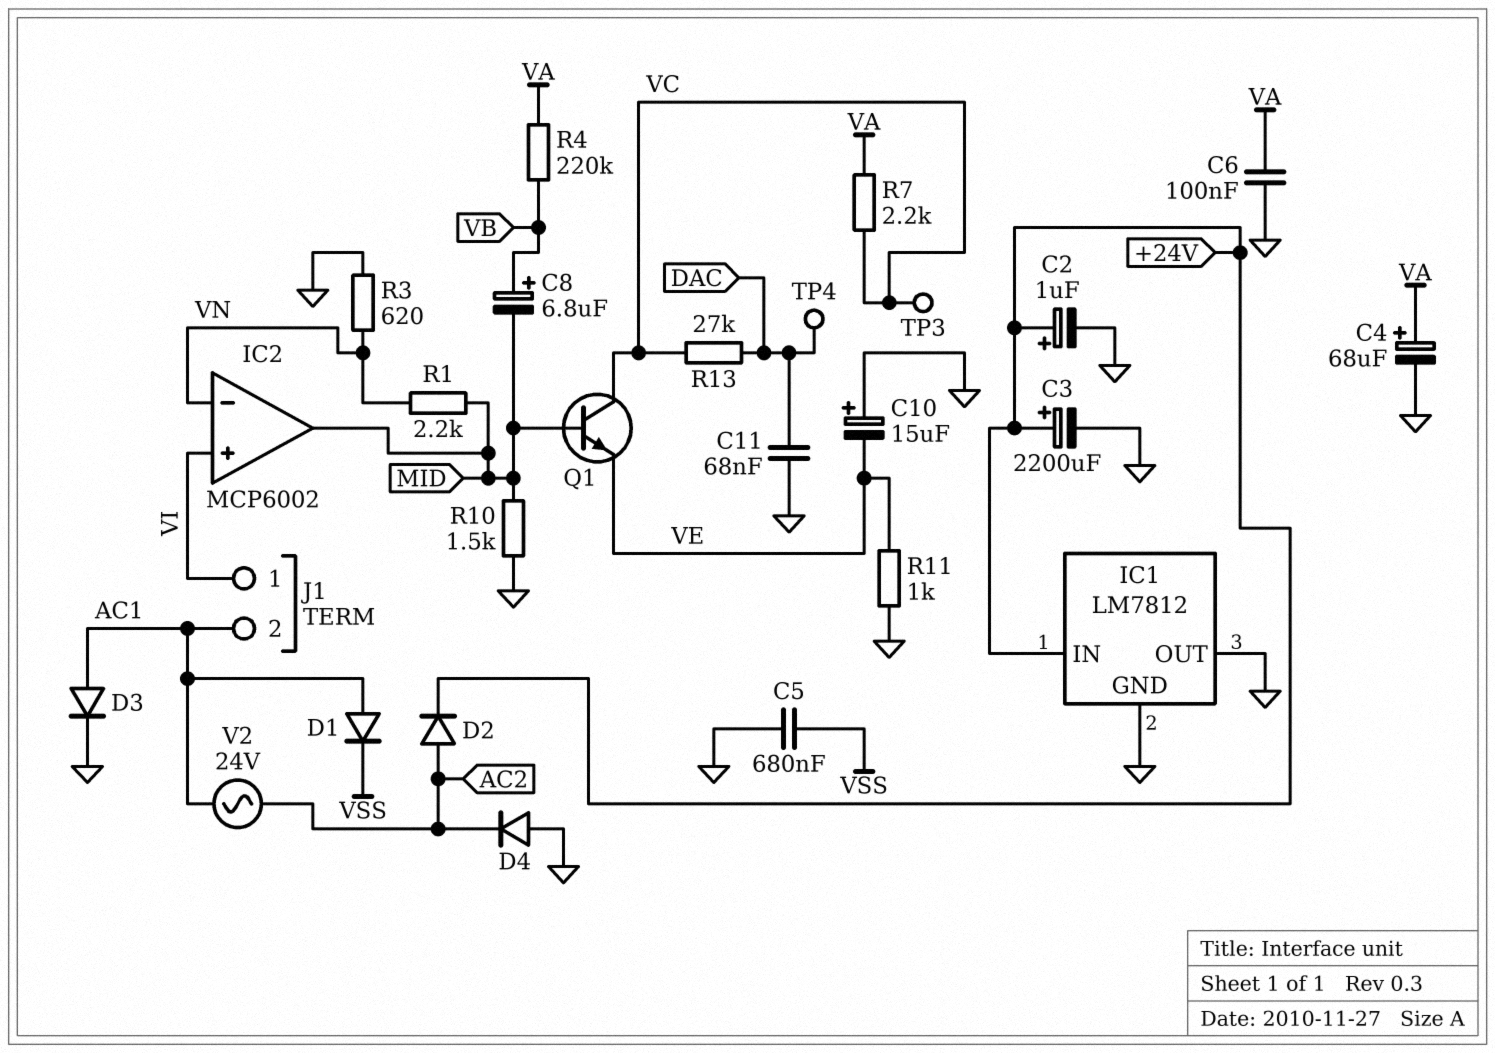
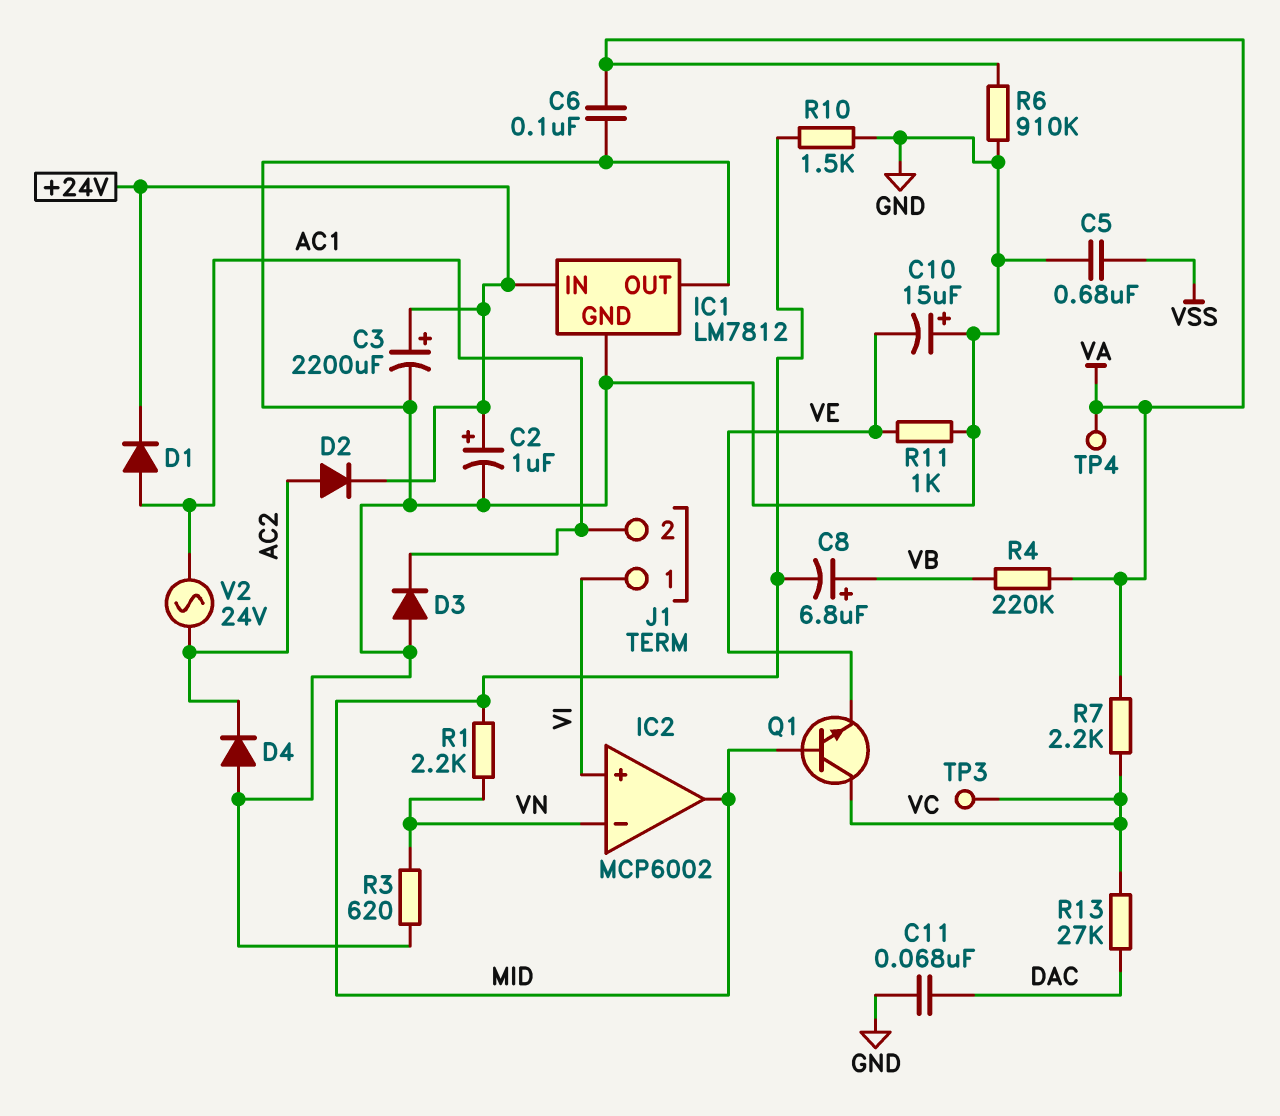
C4: 68uF (plus VA, minus GND) -> none
D1: diode (A AC1, K VSS) -> diode (A AC1, K +24V)
D3: diode (A AC1, K GND) -> diode (A GND, K AC1)
R6: none -> 910k (GND, VA)
TP4: test point (DAC) -> test point (VA)

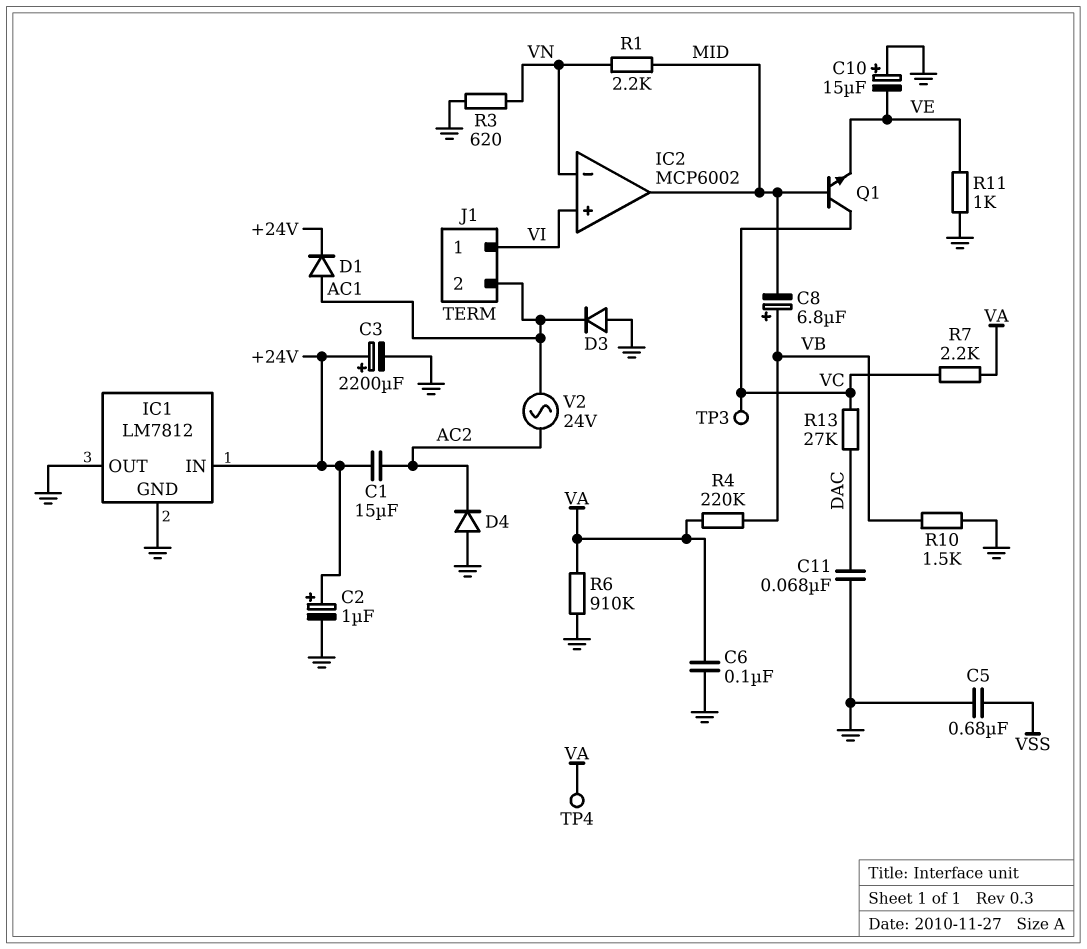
C1: none -> 15uF (+24V, AC2)
D2: diode (A AC2, K +24V) -> none
R10: 1.5k (GND, MID) -> 1.5k (GND, VB)

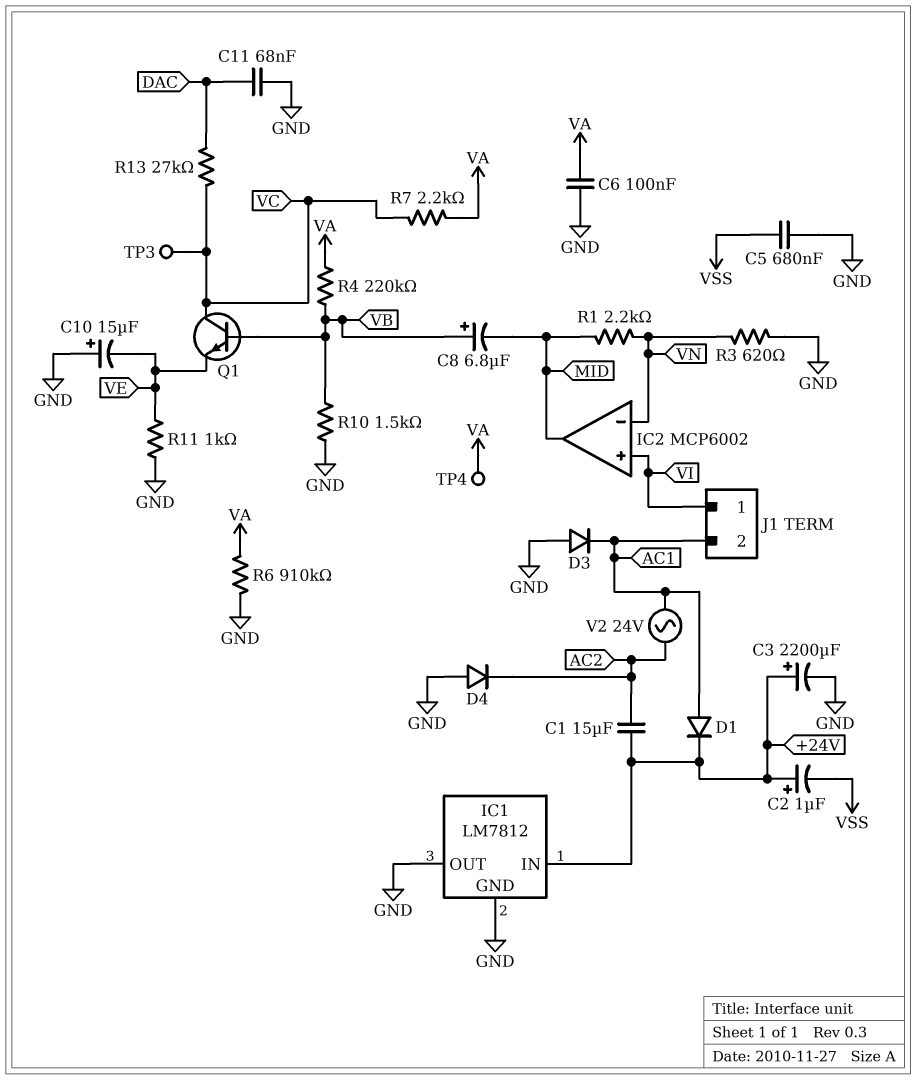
C2: 1uF (plus +24V, minus GND) -> 1uF (plus +24V, minus VSS)
Q1: NPN (B MID, C VC, E VE) -> NPN (B VB, C VC, E VE)

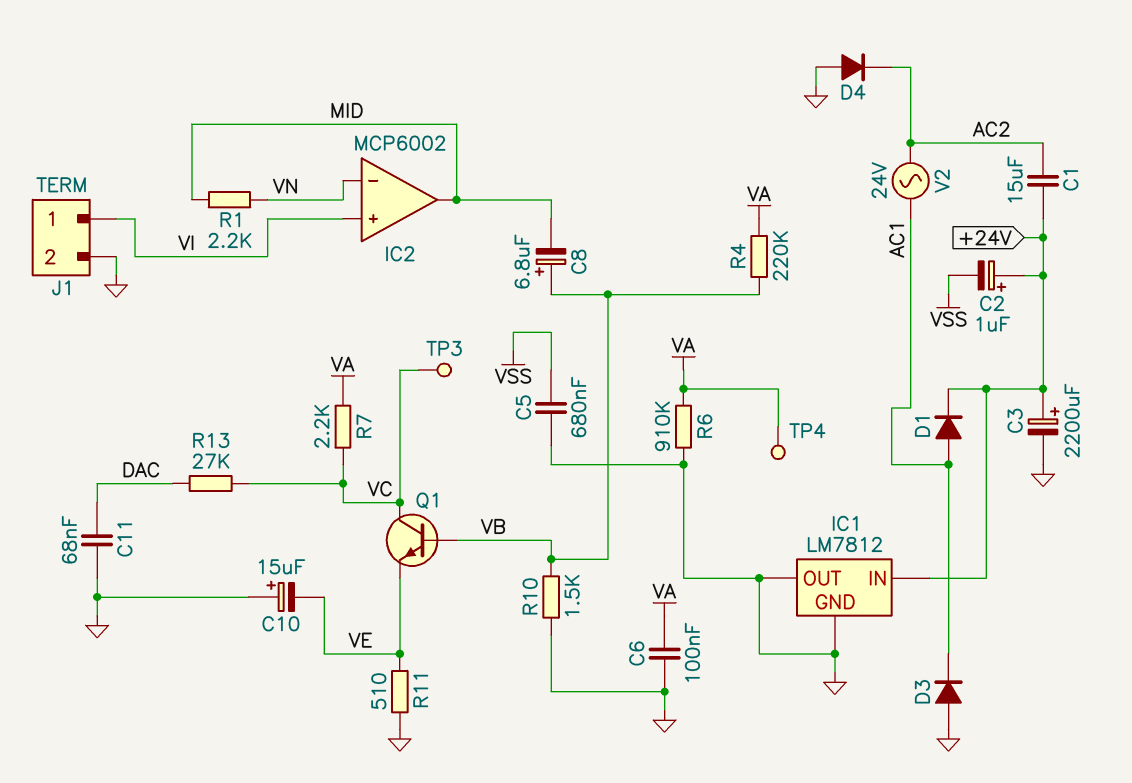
J1 pin 2: AC1 -> GND
R3: 620 (GND, VN) -> none
R11: 1k (GND, VE) -> 510 (GND, VE)

